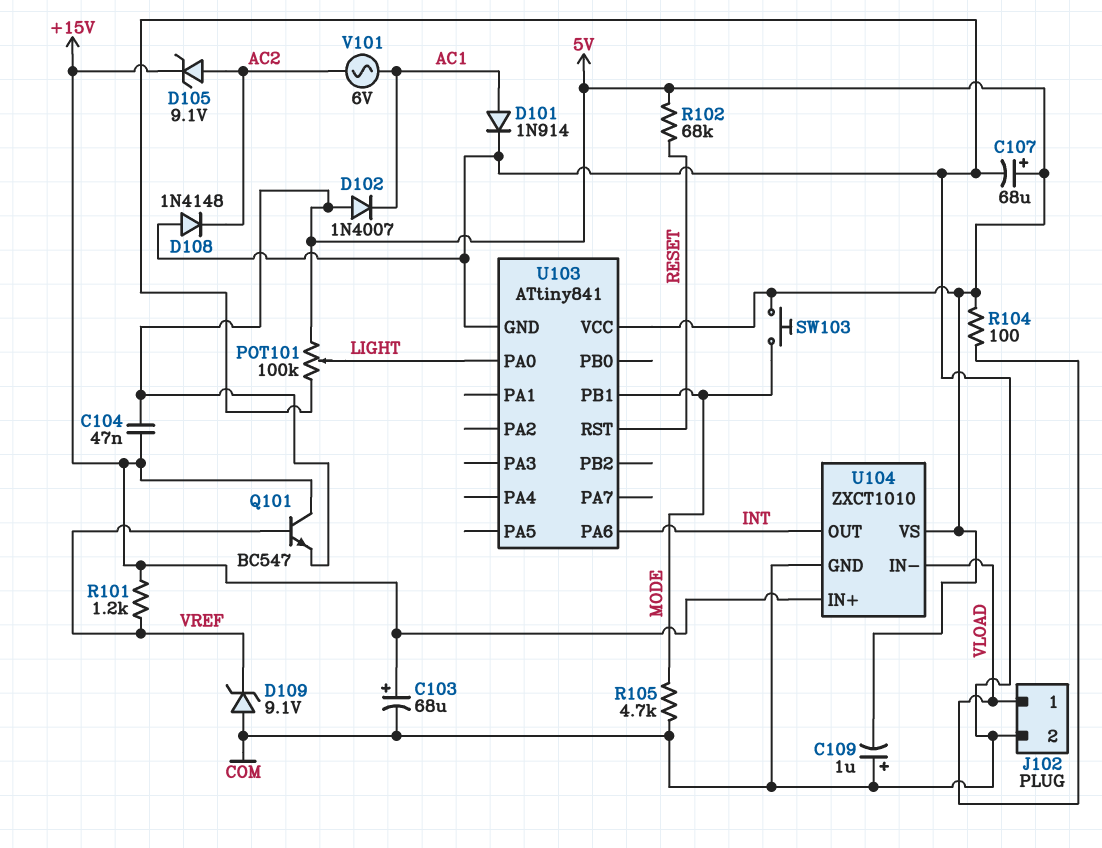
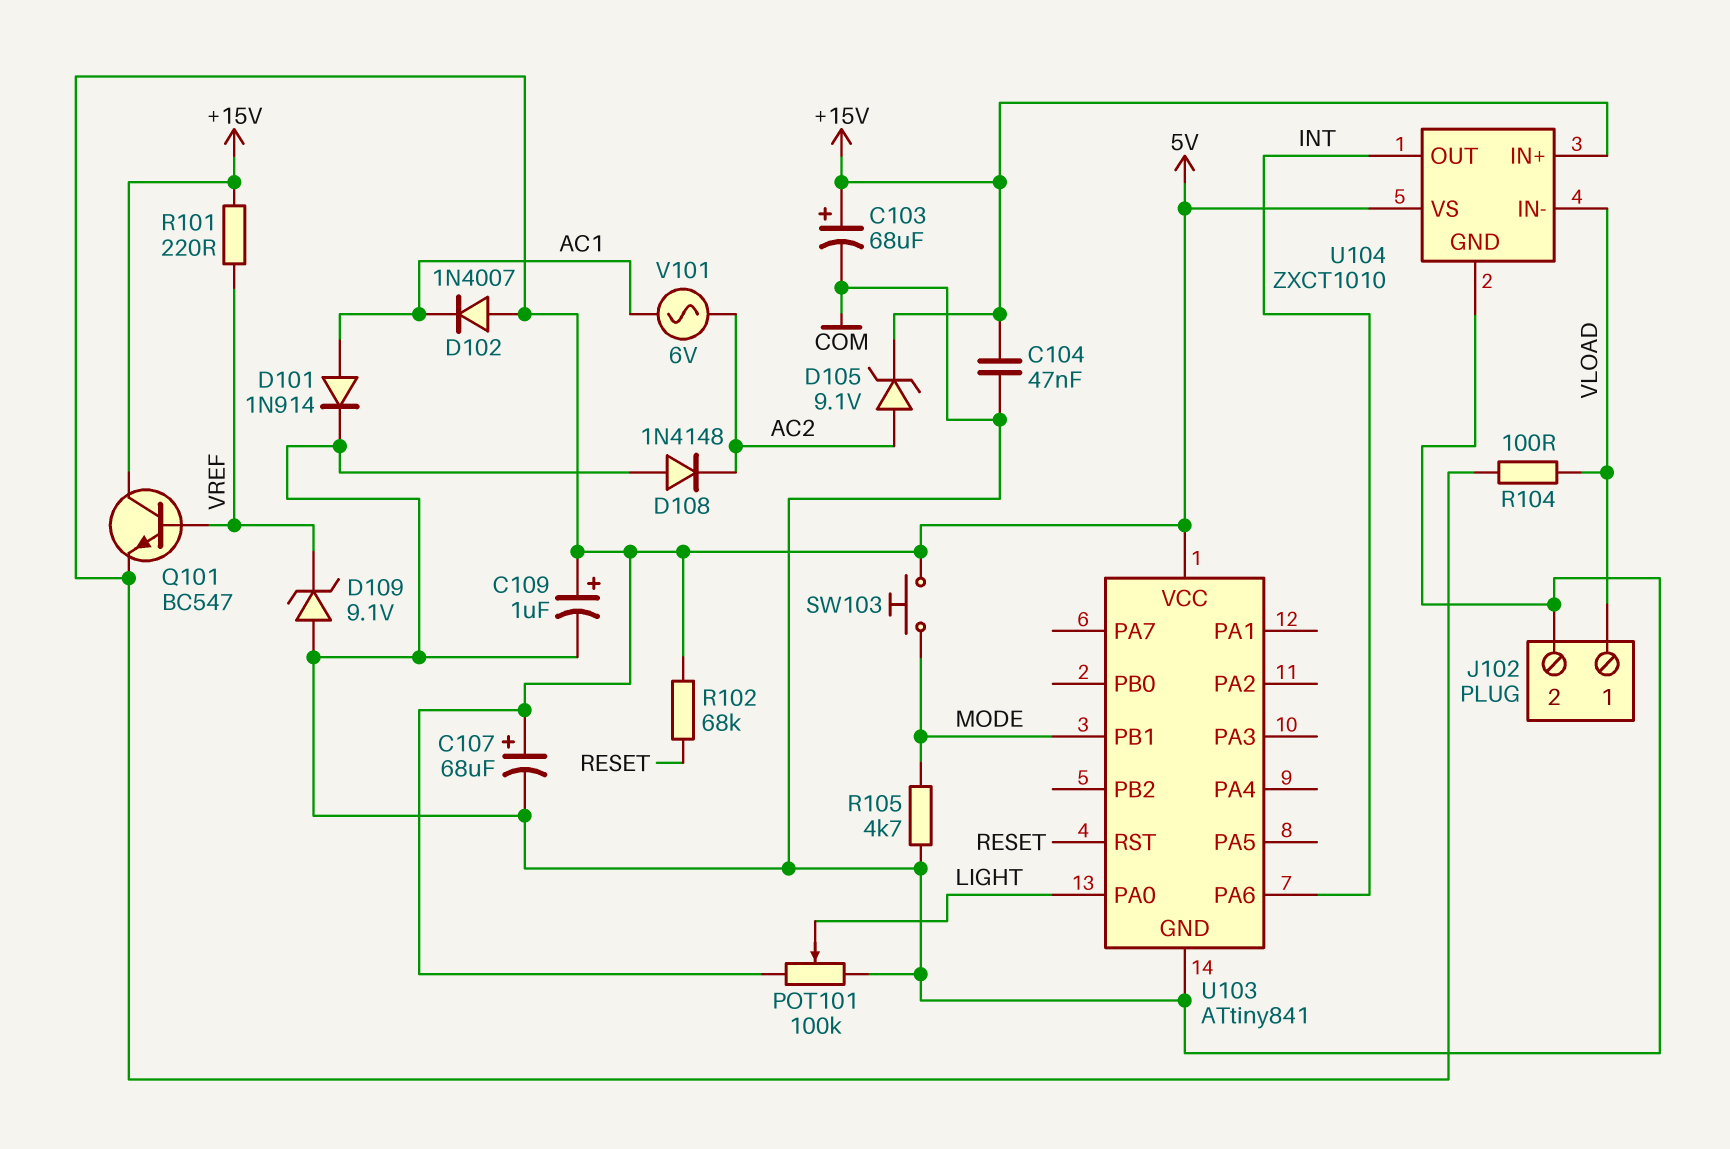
C104: 47nF (+15V, 5V) -> 47nF (+15V, COM)
C109: 1uF (plus COM, minus 5V) -> 1uF (plus 5V, minus COM)
R101: 1.2k (+15V, VREF) -> 220 (+15V, VREF)

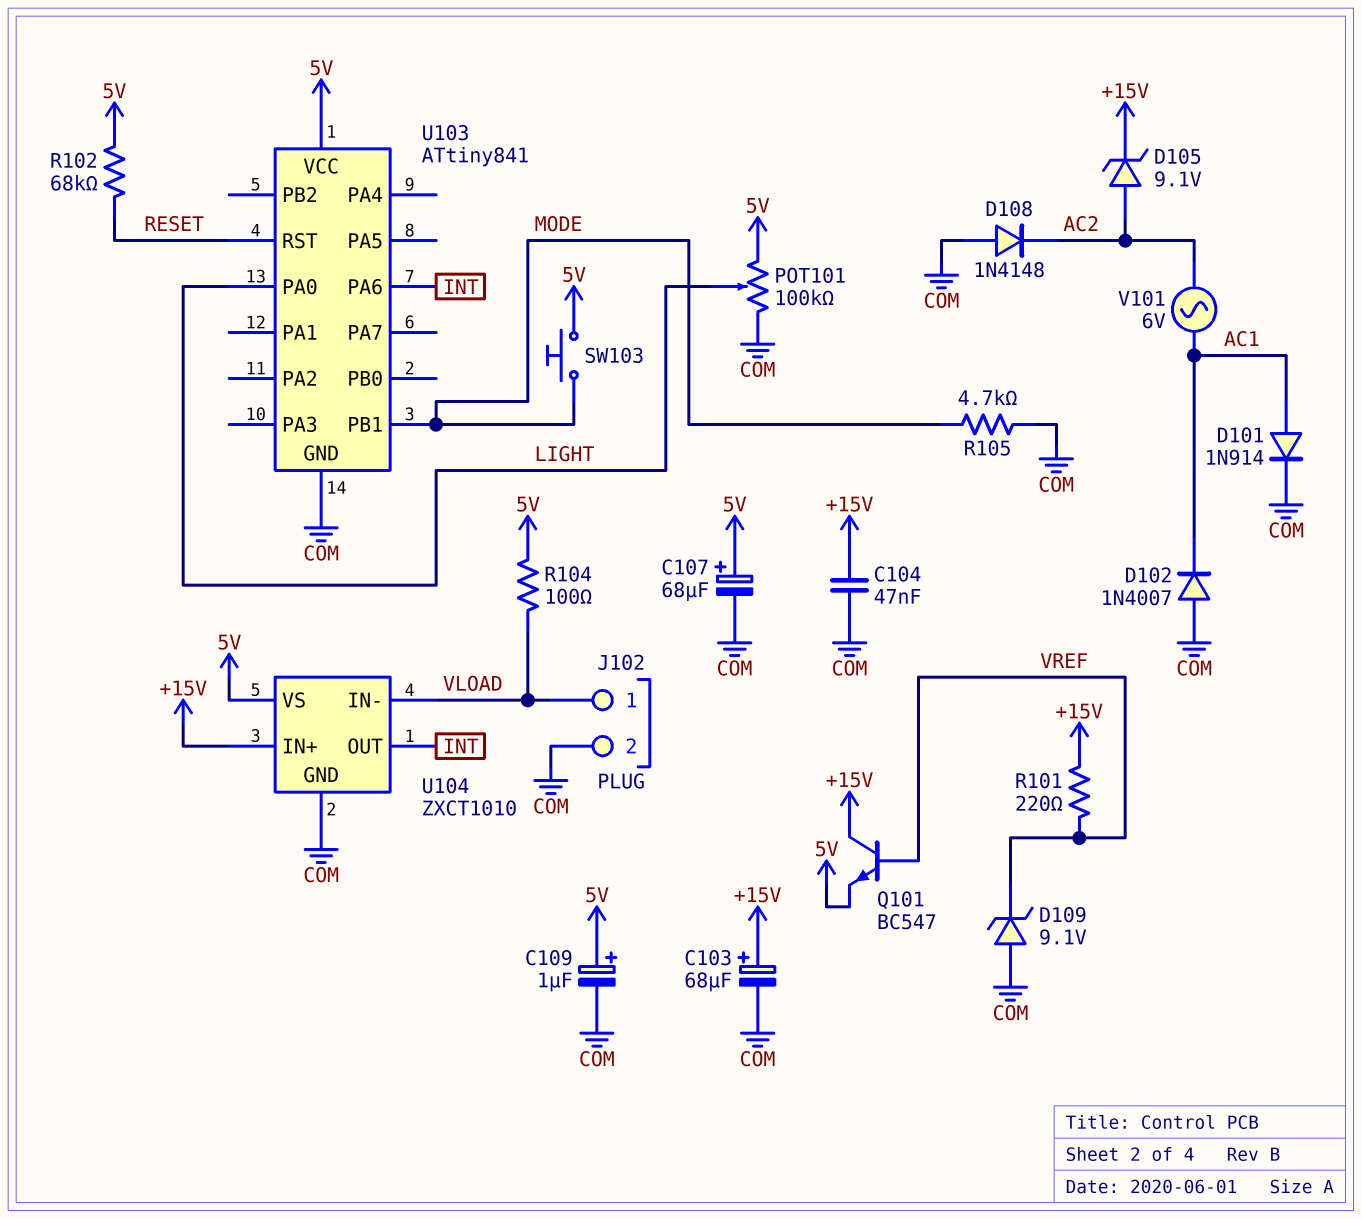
D102: diode 1N4007 (A 5V, K AC1) -> diode 1N4007 (A COM, K AC1)

